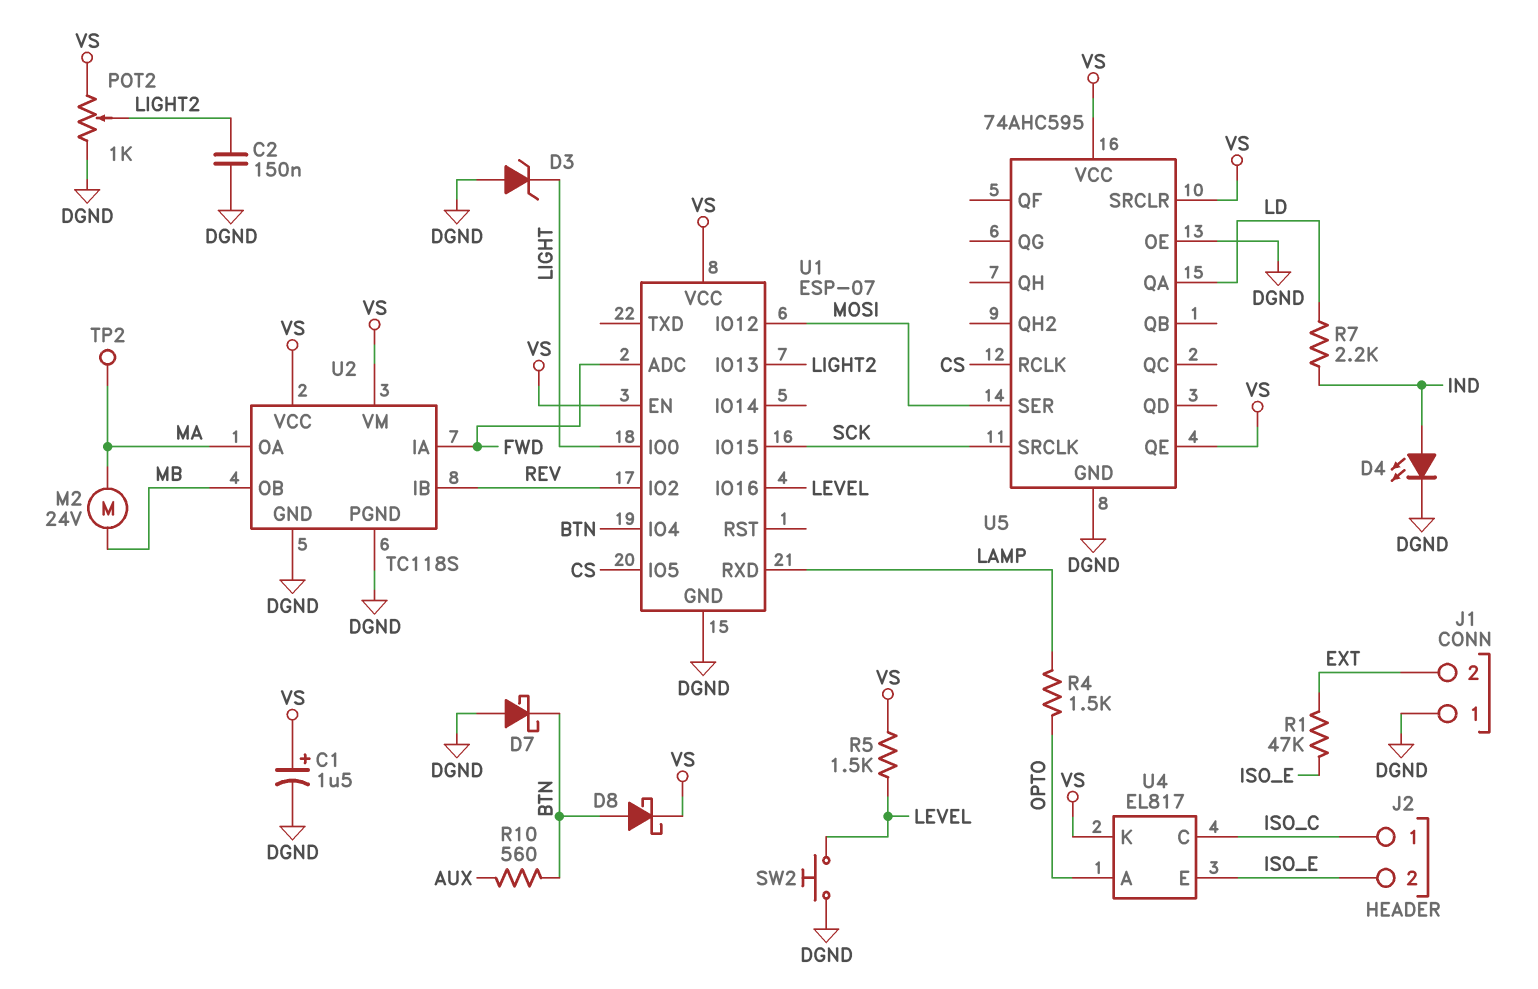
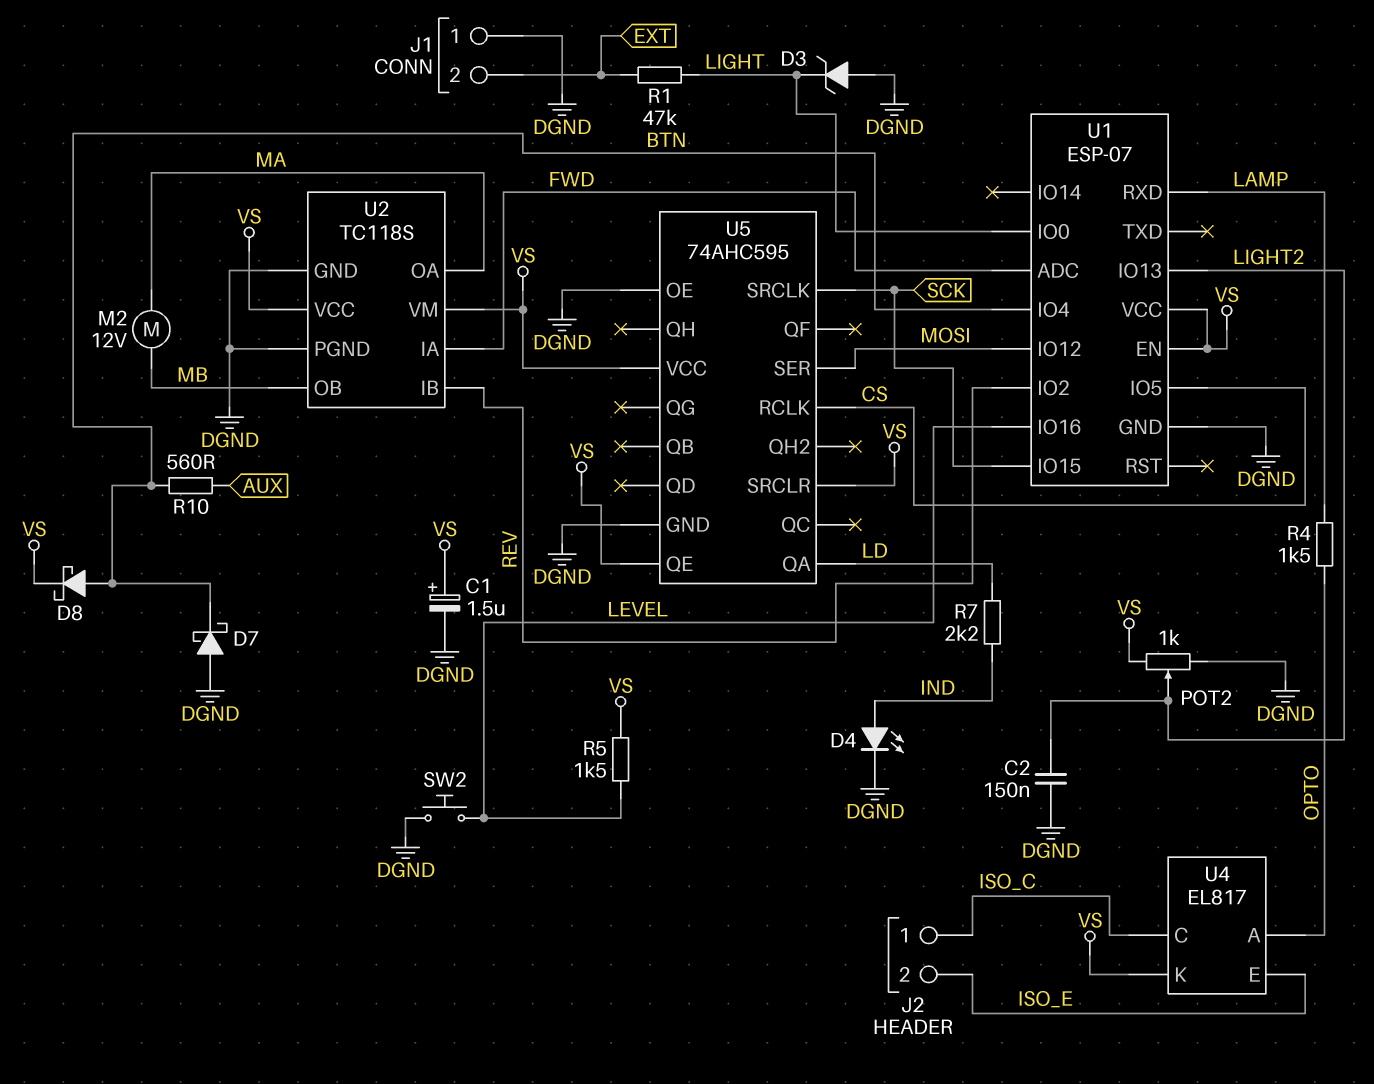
M2: motor 24V (MA, MB) -> motor 12V (MA, MB)
R1: 47k (EXT, ISO_E) -> 47k (EXT, LIGHT)
TP2: test point (MA) -> none

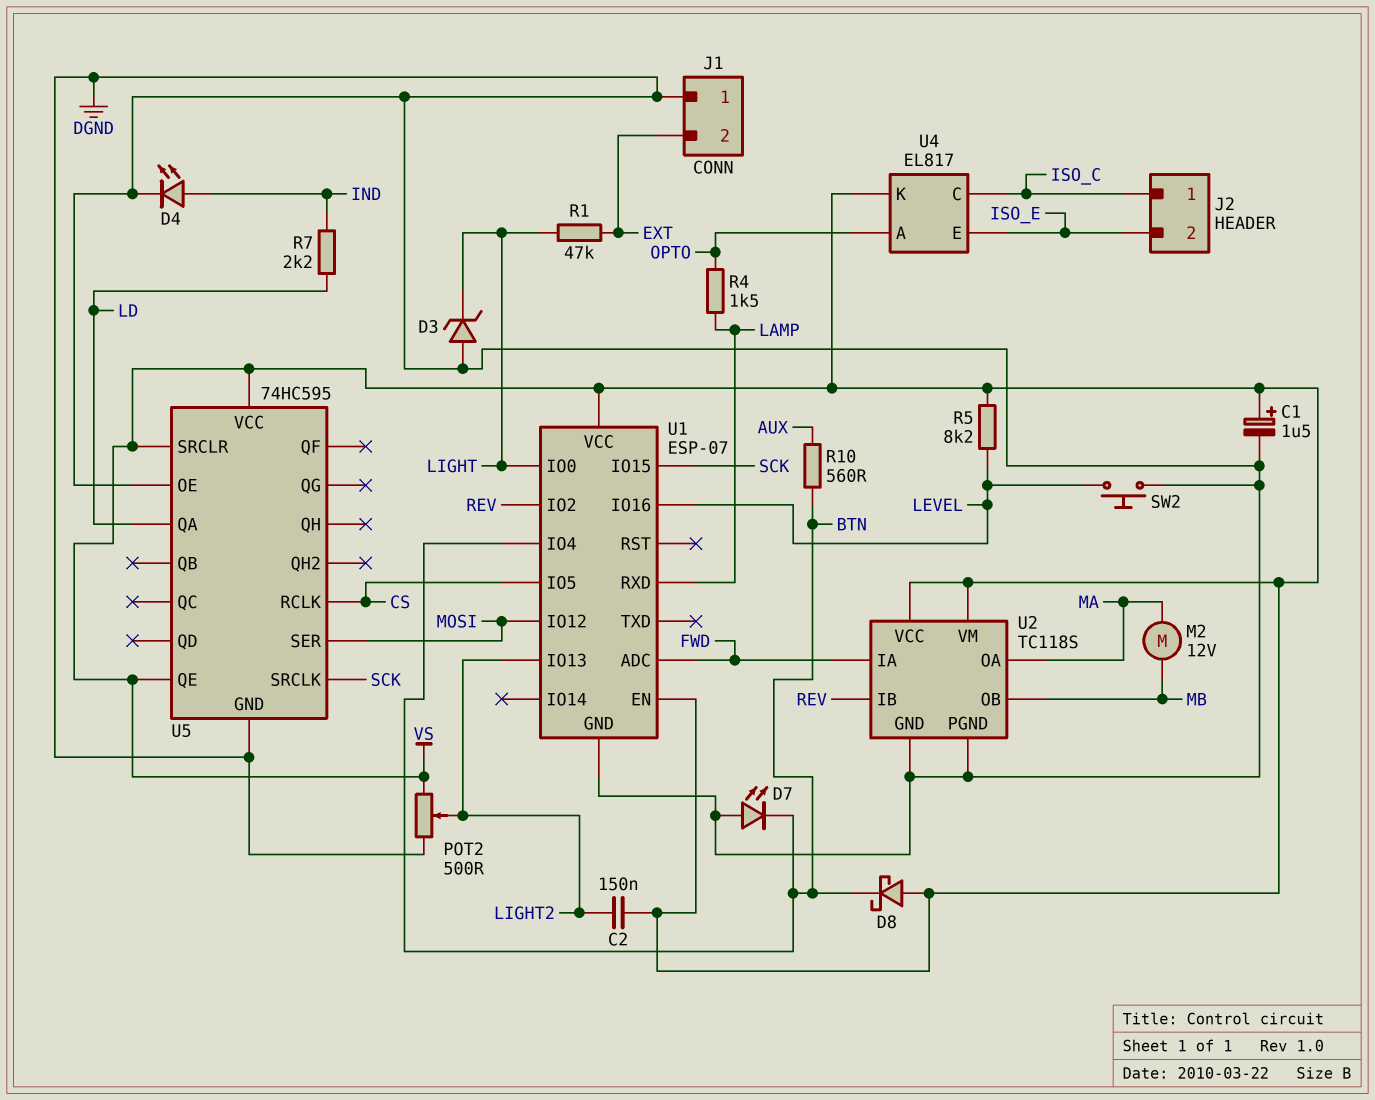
C2: 150nF (DGND, LIGHT2) -> 150nF (LIGHT2, VS)
D7: schottky (A DGND, K BTN) -> LED (A DGND, K BTN)
D8: schottky (A BTN, K VS) -> schottky (A VS, K BTN)
POT2: 1k (DGND, VS, wiper LIGHT2) -> 500 (DGND, VS, wiper LIGHT2)
R5: 1.5k (LEVEL, VS) -> 8.2k (LEVEL, VS)
U5: 74AHC595 -> 74HC595

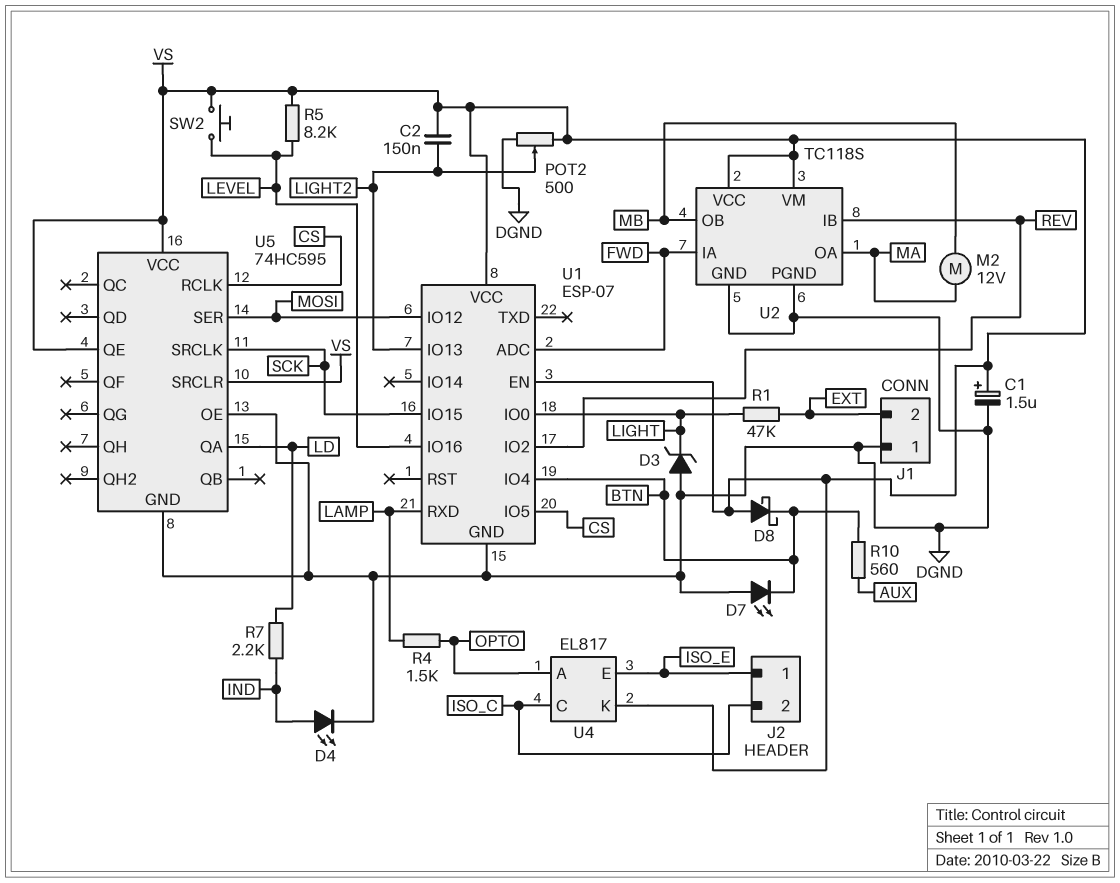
J2 pin 1: ISO_C -> ISO_E
J2 pin 2: ISO_E -> ISO_C
SW2: button (DGND, LEVEL) -> button (LEVEL, VS)

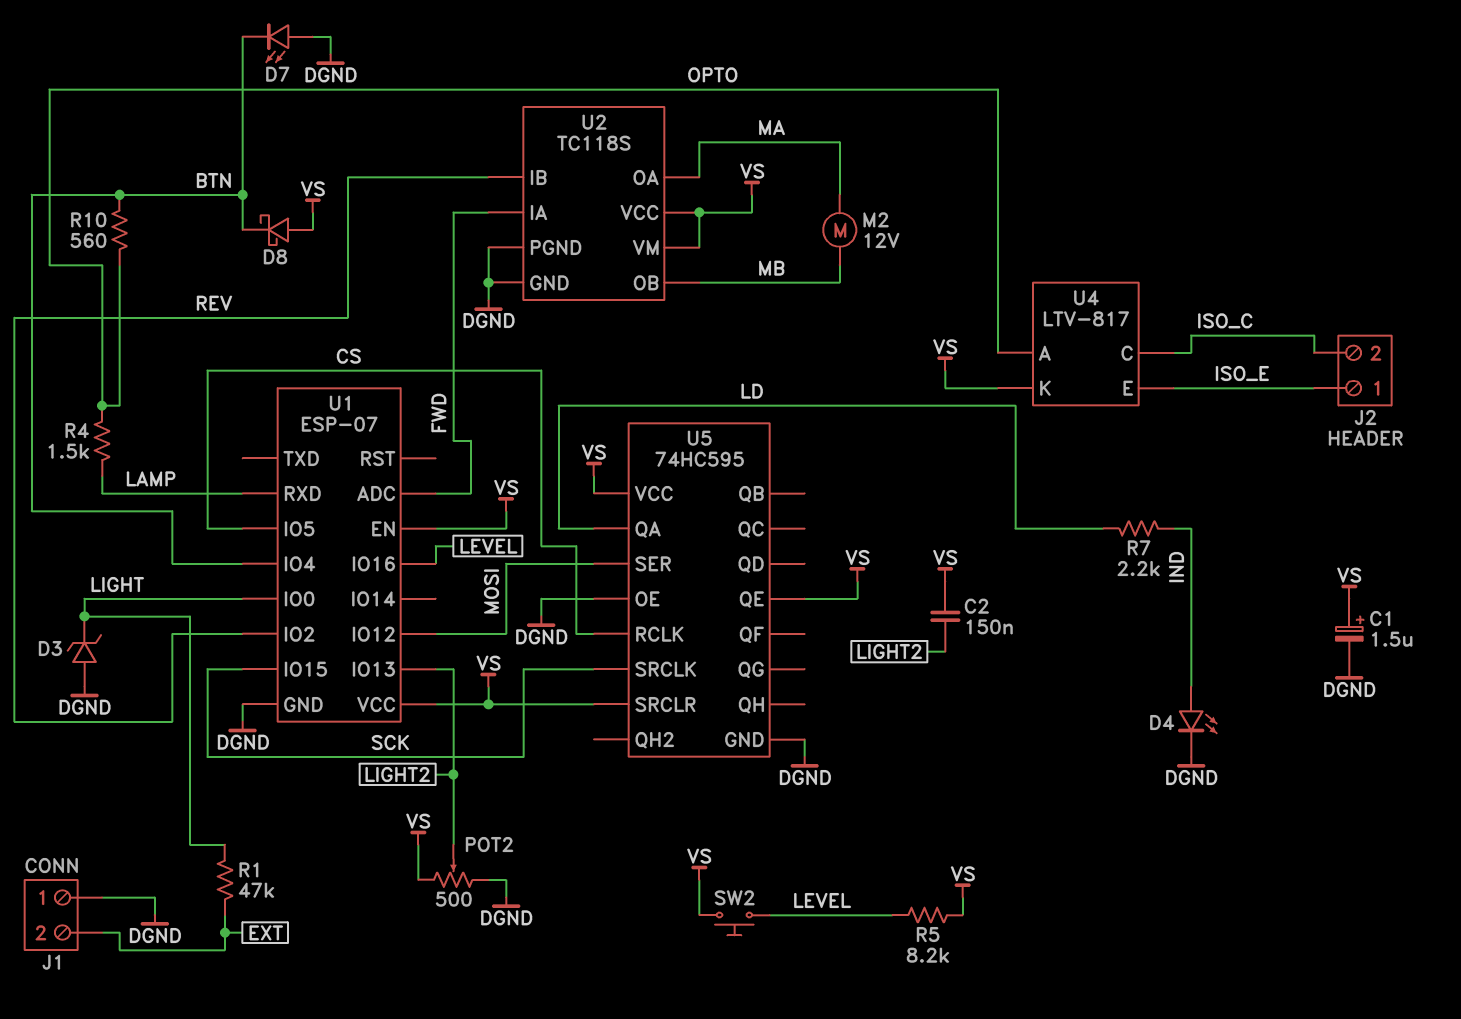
R10: 560 (AUX, BTN) -> 560 (BTN, OPTO)
U4: EL817 -> LTV-817

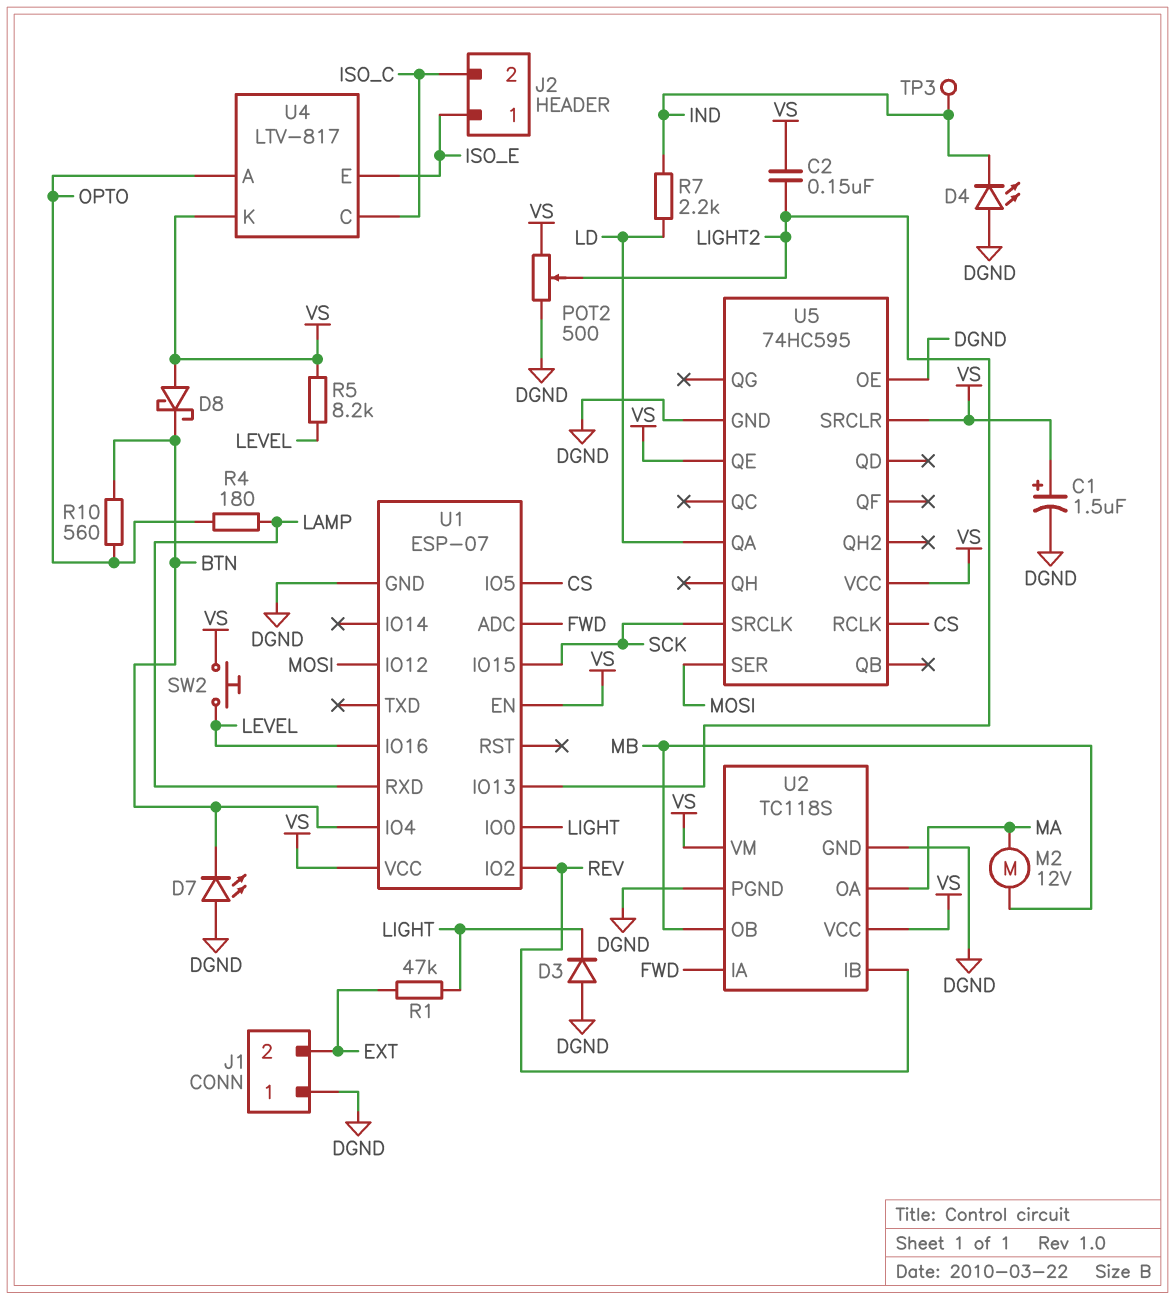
D3: zener (A DGND, K LIGHT) -> diode (A DGND, K LIGHT)
D4: LED (A IND, K DGND) -> LED (A DGND, K IND)
R4: 1.5k (LAMP, OPTO) -> 180 (LAMP, OPTO)
TP3: none -> test point (IND)

